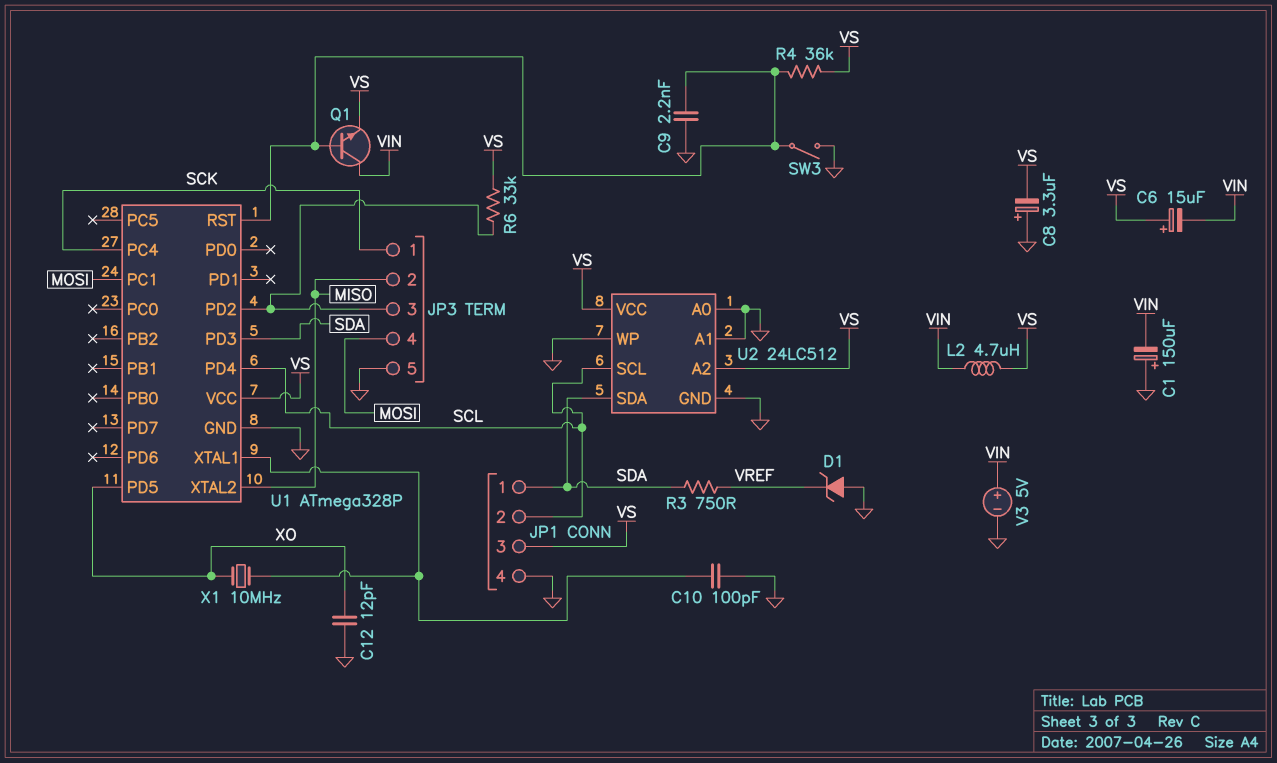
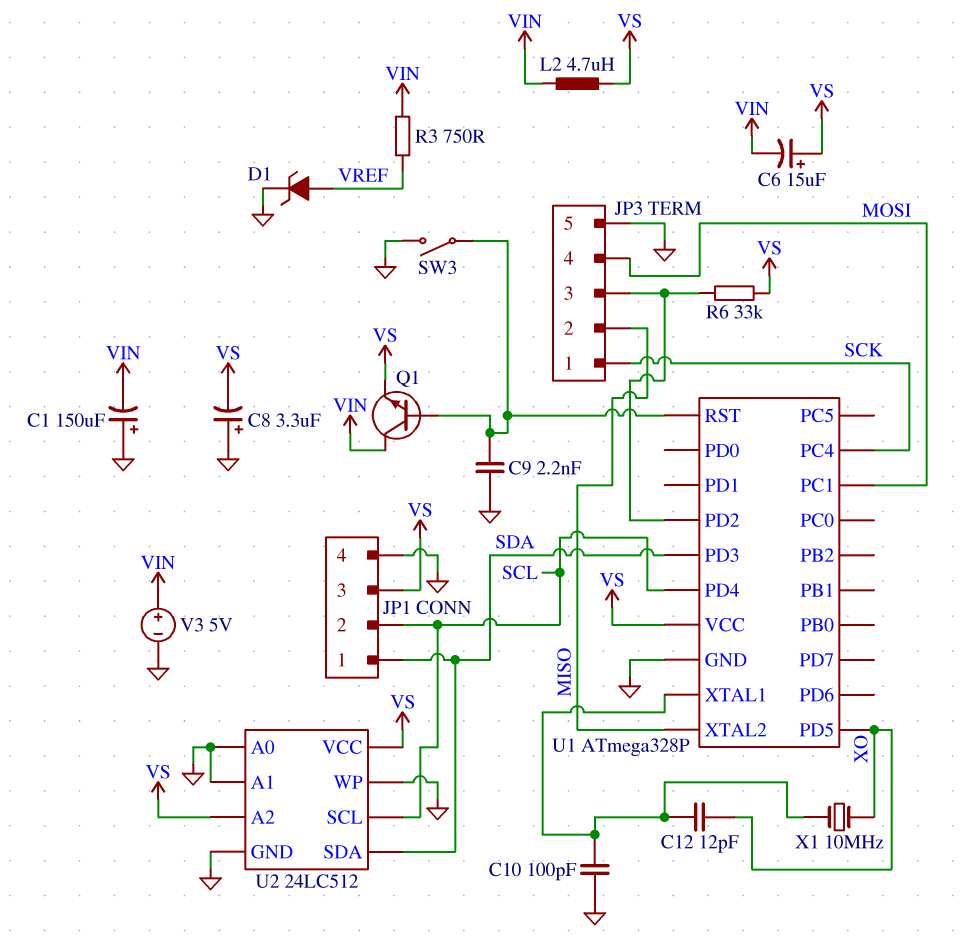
C12: 12pF (GND, XO) -> 12pF (U1/XTAL1, XO)
D1: zener (A GND, K VREF) -> zener (A VREF, K GND)
R3: 750 (SDA, VREF) -> 750 (VIN, VREF)
R4: 36k (U1/RST, VS) -> none

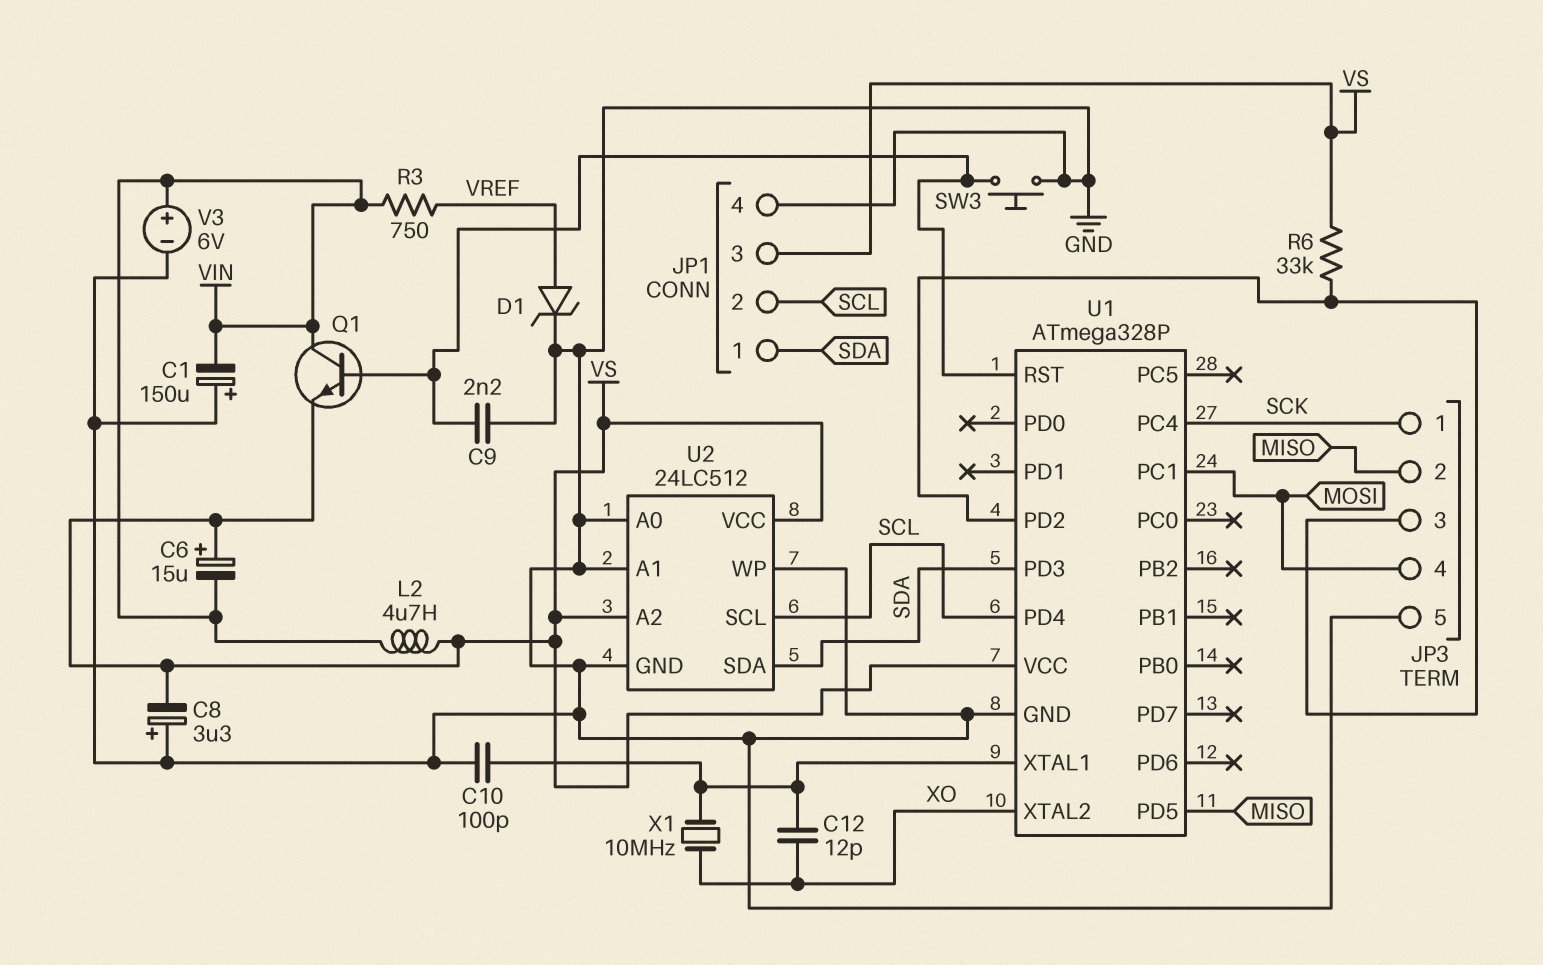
SW3: switch (GND, U1/RST) -> button (GND, U1/RST)
U1 pin PD5: XO -> MISO
U1 pin XTAL2: MISO -> XO
V3: 5V (plus VIN, minus GND) -> 6V (plus VIN, minus GND)

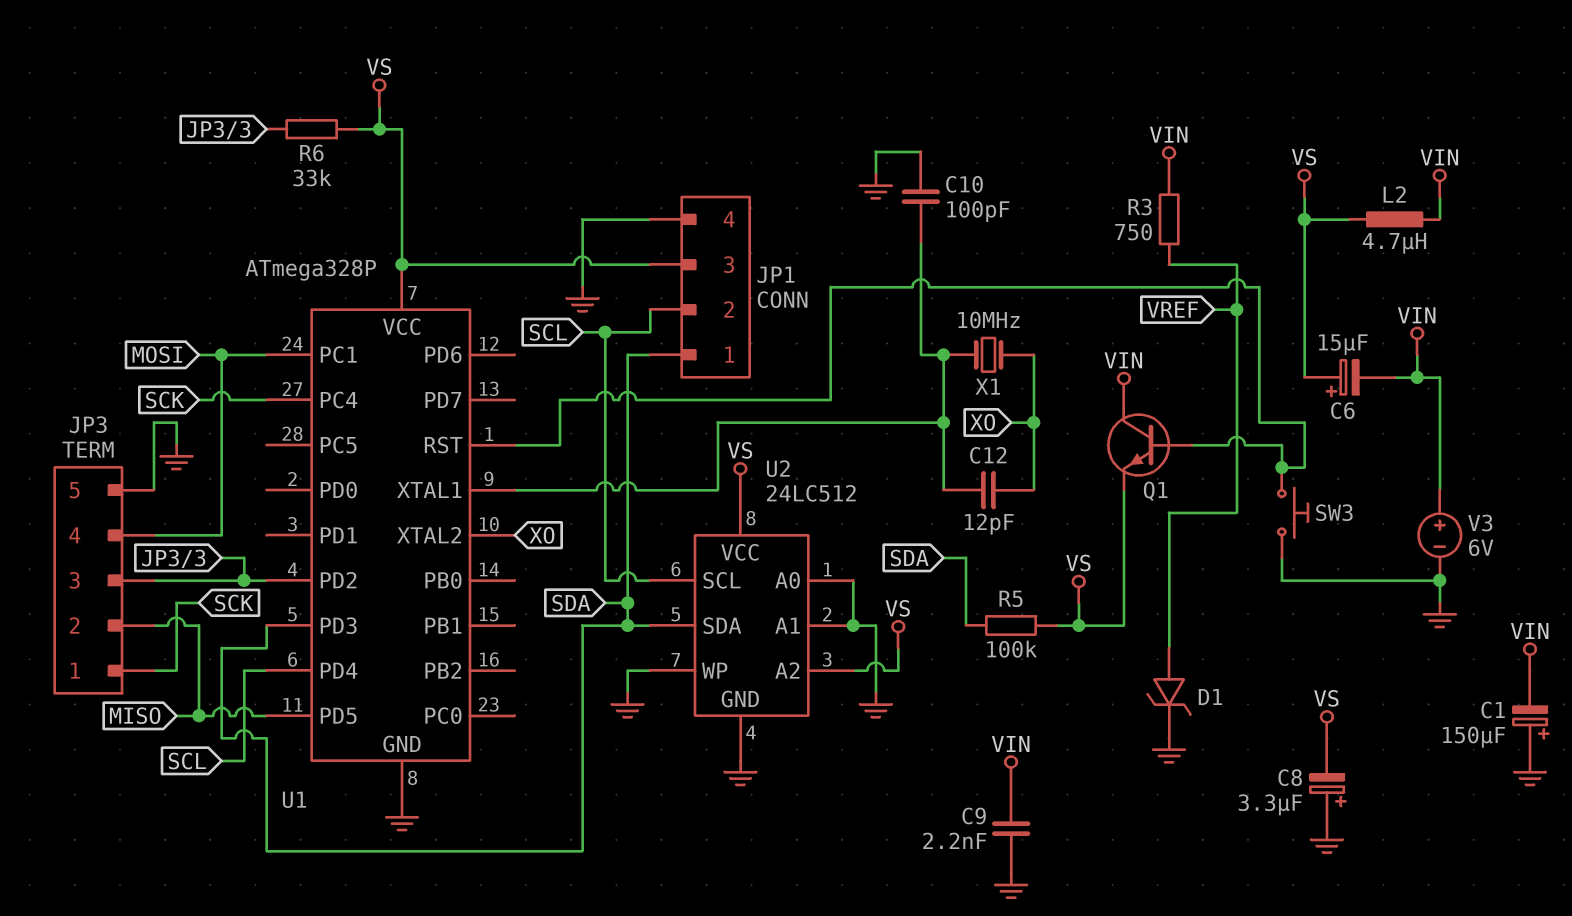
C9: 2.2nF (GND, U1/RST) -> 2.2nF (GND, VIN)
R5: none -> 100k (SDA, VS)

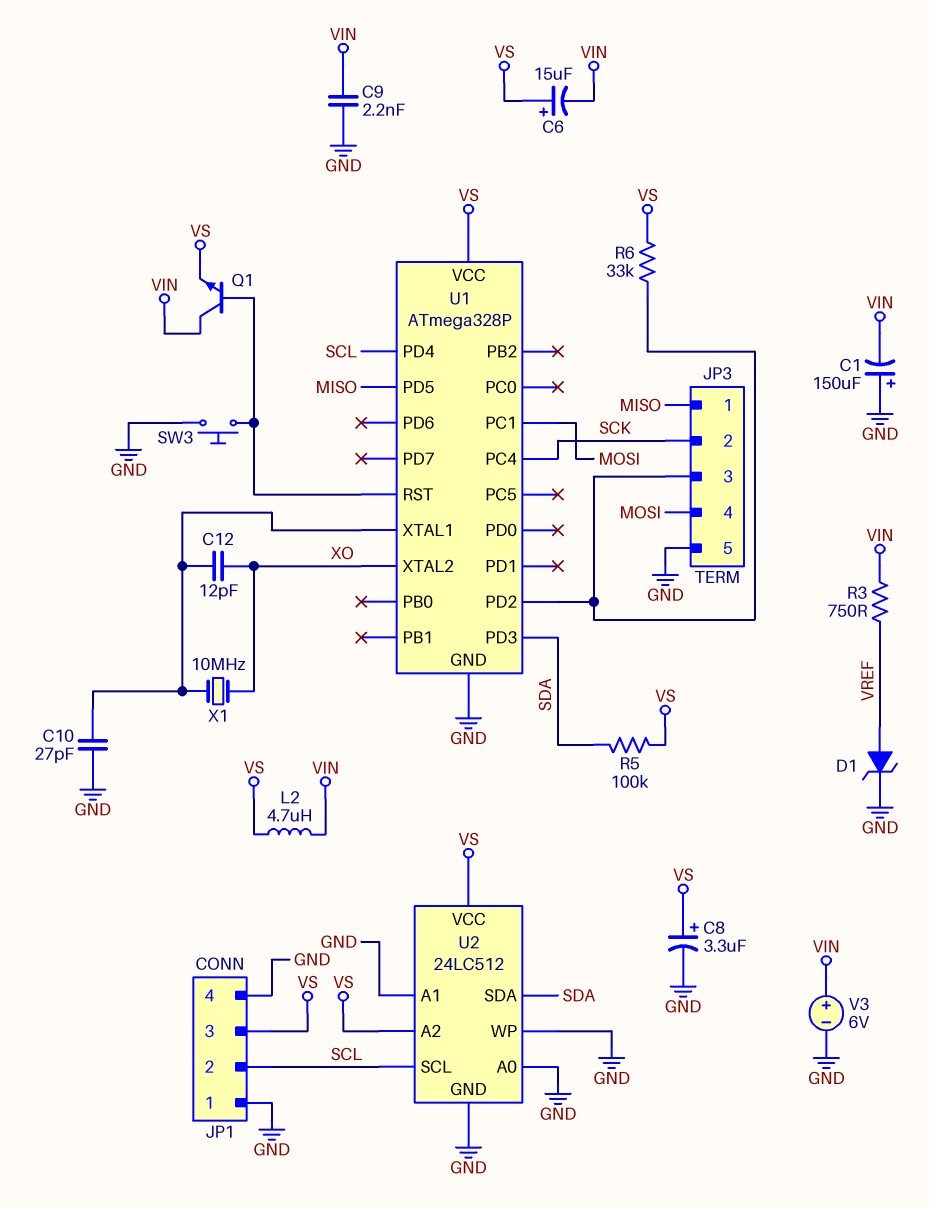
C8: 3.3uF (plus GND, minus VS) -> 3.3uF (plus VS, minus GND)
C10: 100pF (GND, U1/XTAL1) -> 27pF (GND, U1/XTAL1)
JP1 pin 1: SDA -> GND
JP3 pin 1: SCK -> MISO
JP3 pin 2: MISO -> SCK

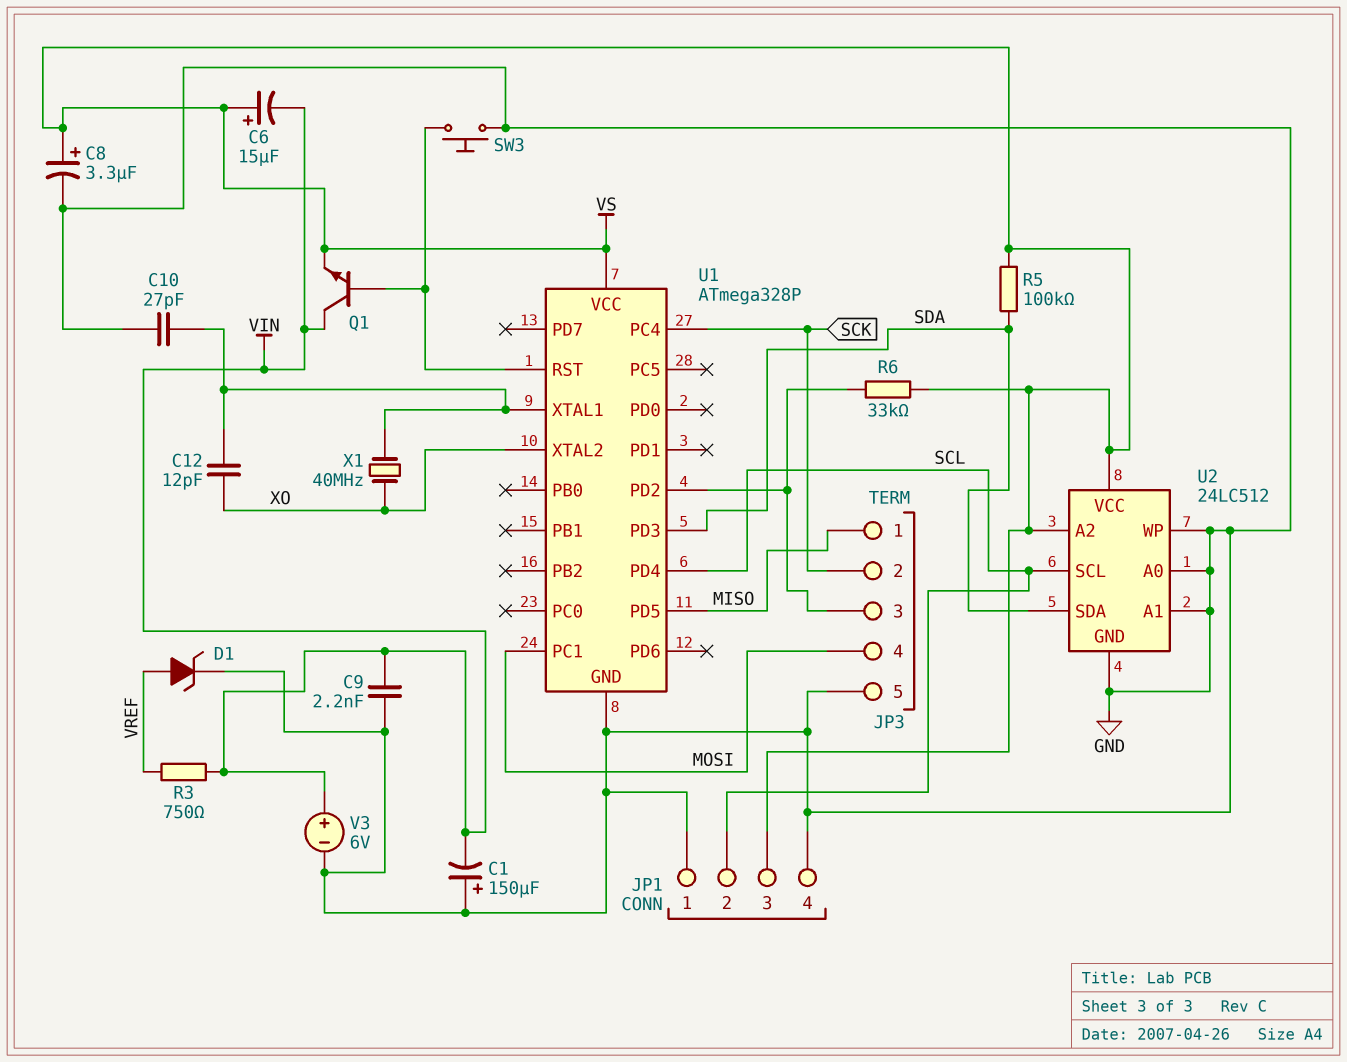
L2: 4.7uH (VIN, VS) -> none
X1: 10MHz (U1/XTAL1, XO) -> 40MHz (U1/XTAL1, XO)

